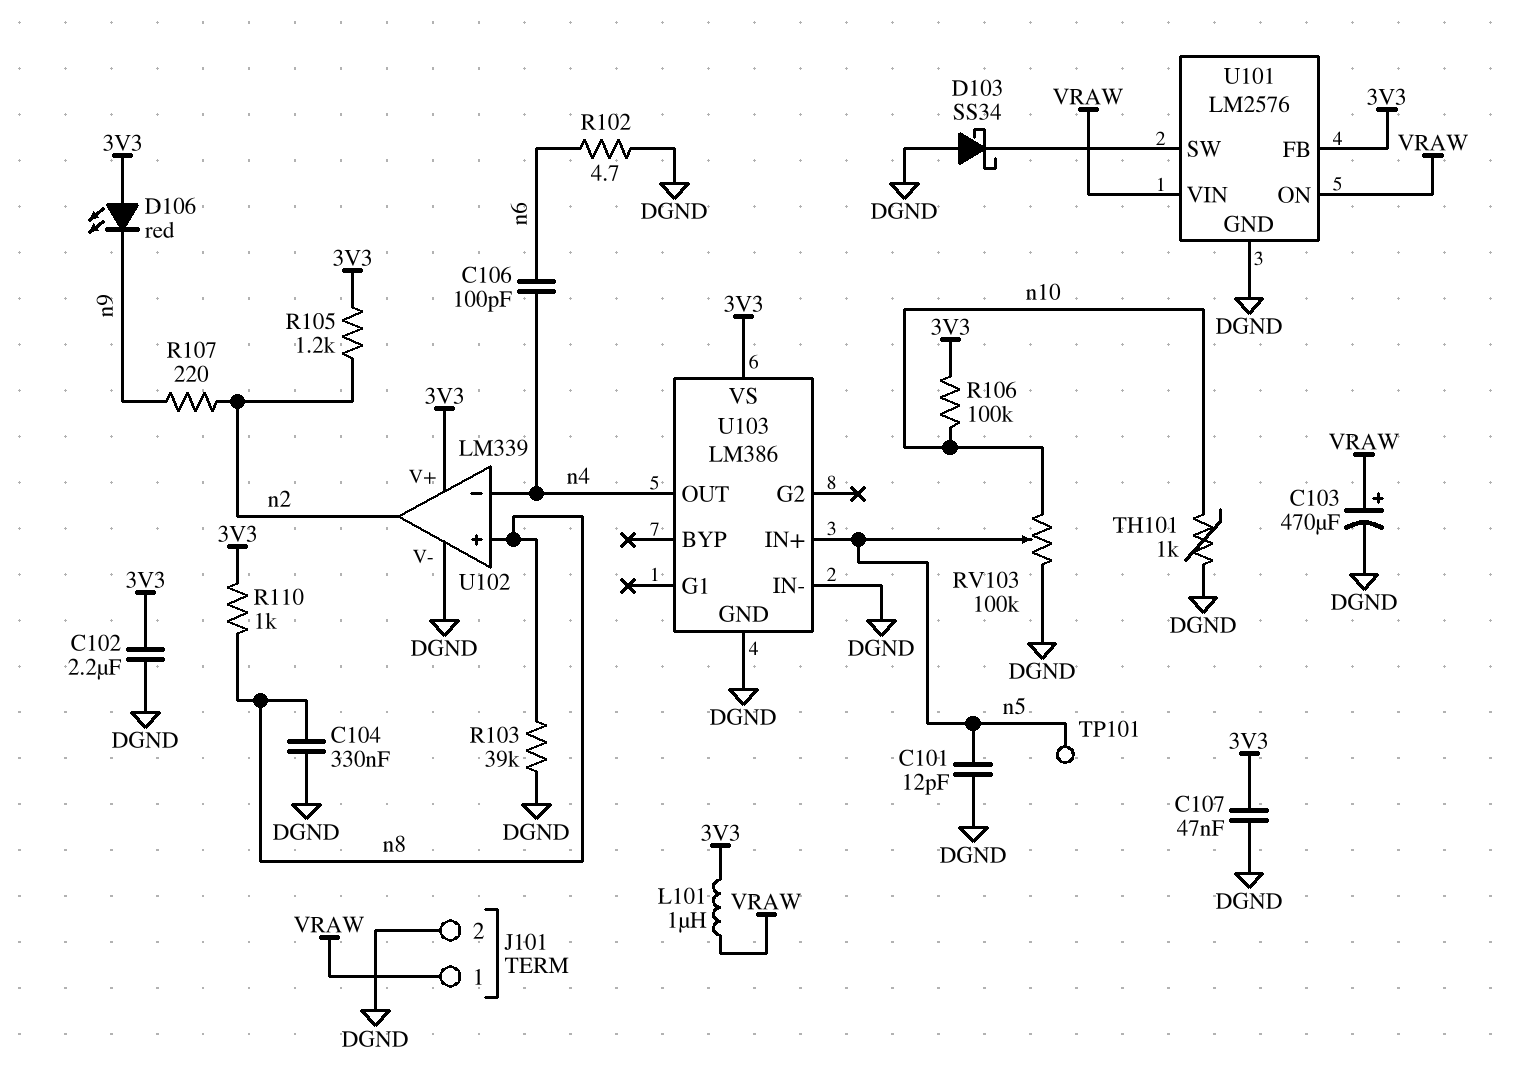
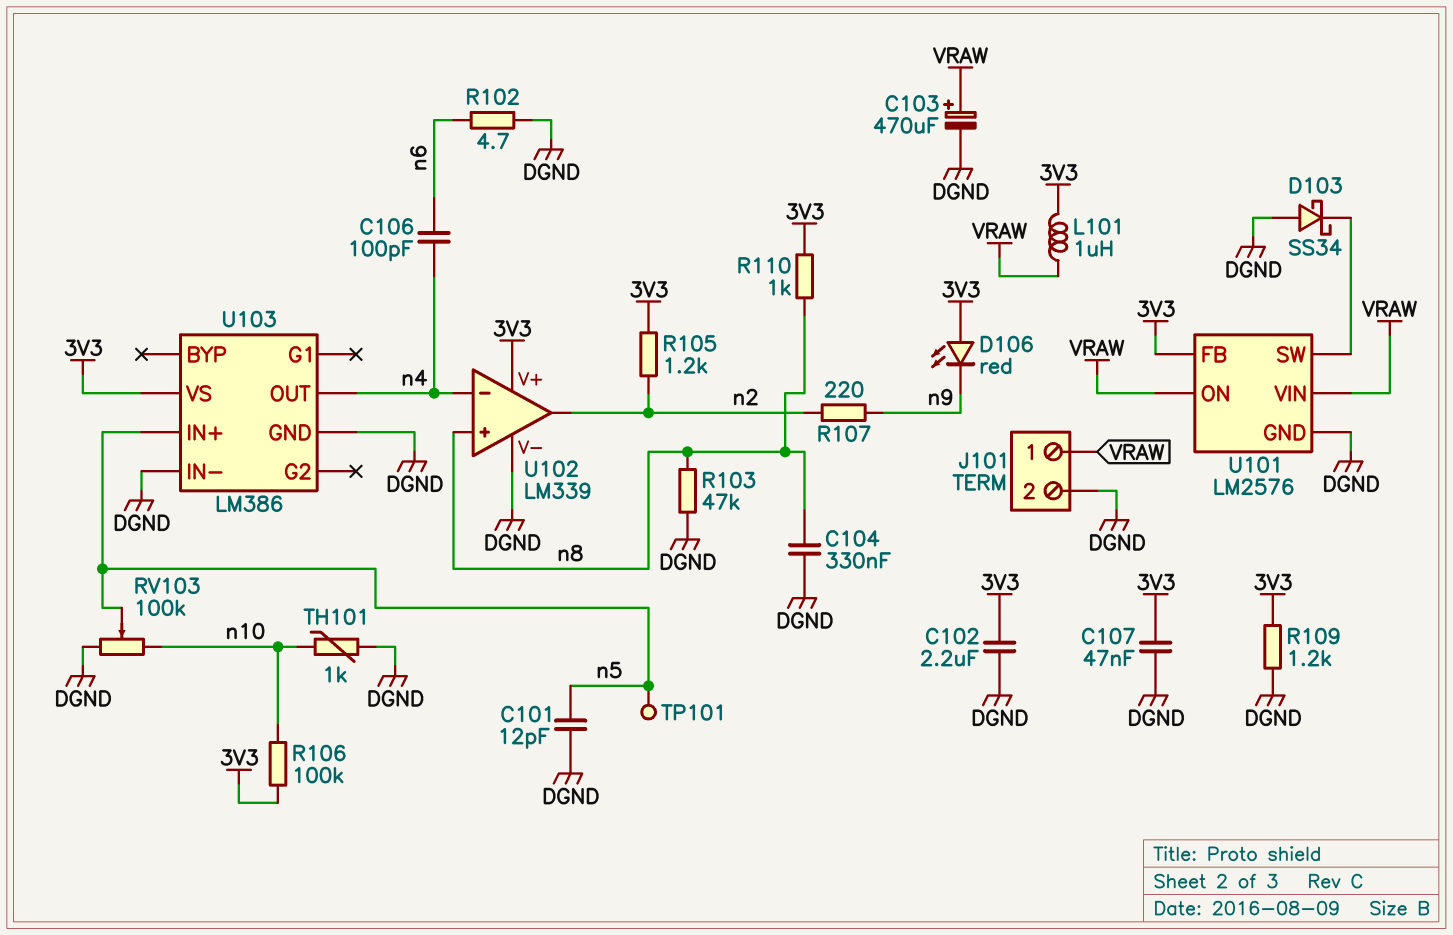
R103: 39k (DGND, n8) -> 47k (DGND, n8)
R109: none -> 1.2k (3V3, DGND)

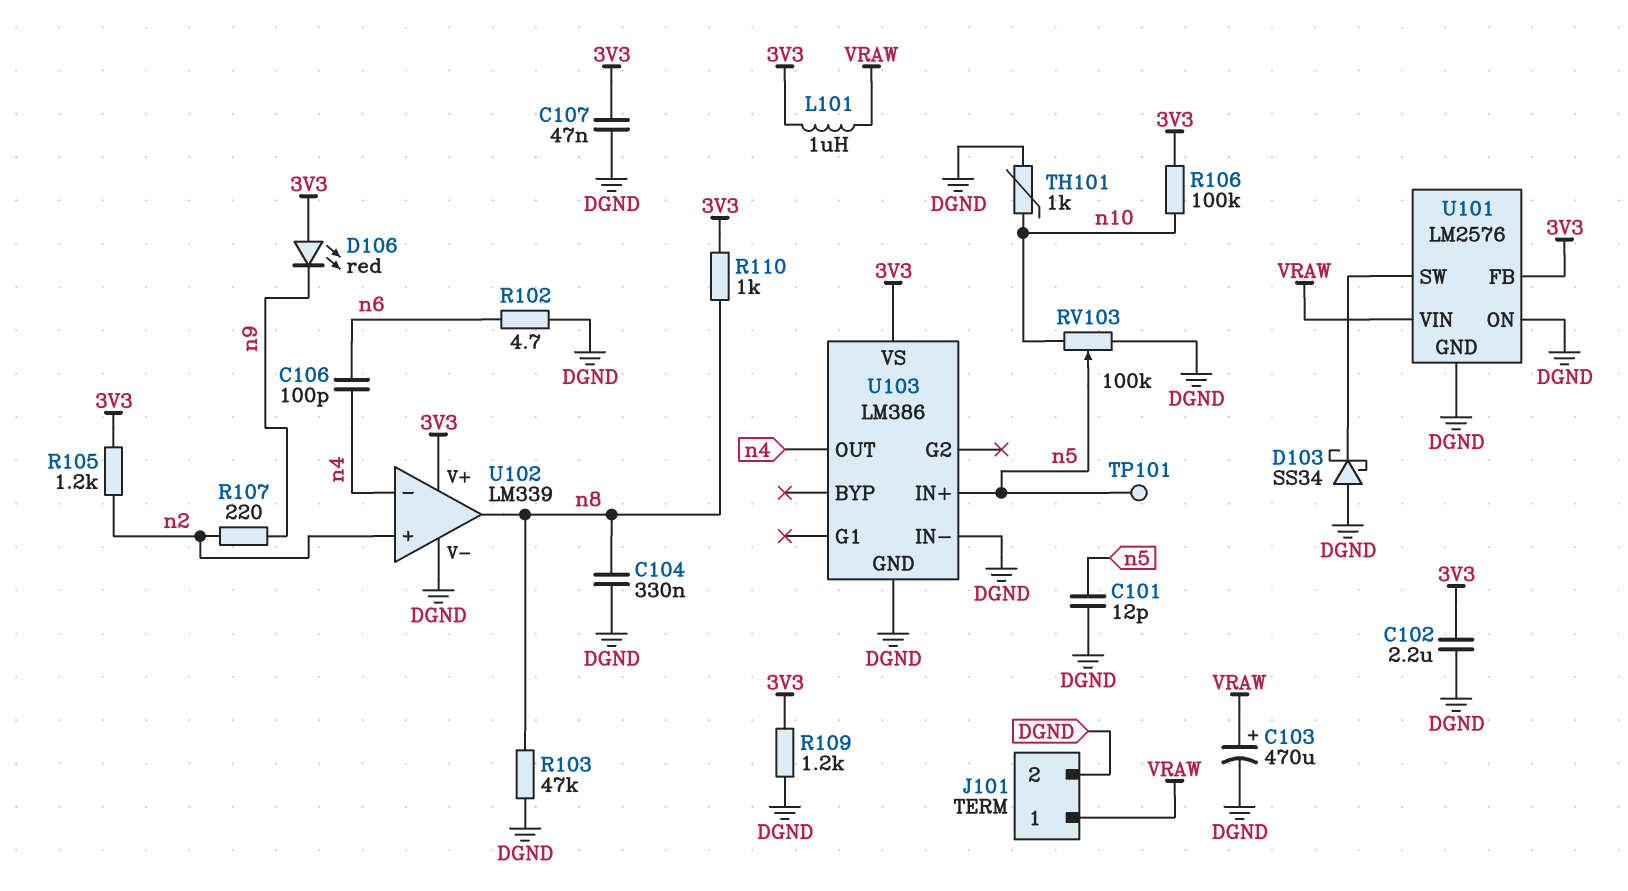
U101 pin ON: VRAW -> DGND
U102 pin in+: n8 -> n2
U102 pin out: n2 -> n8

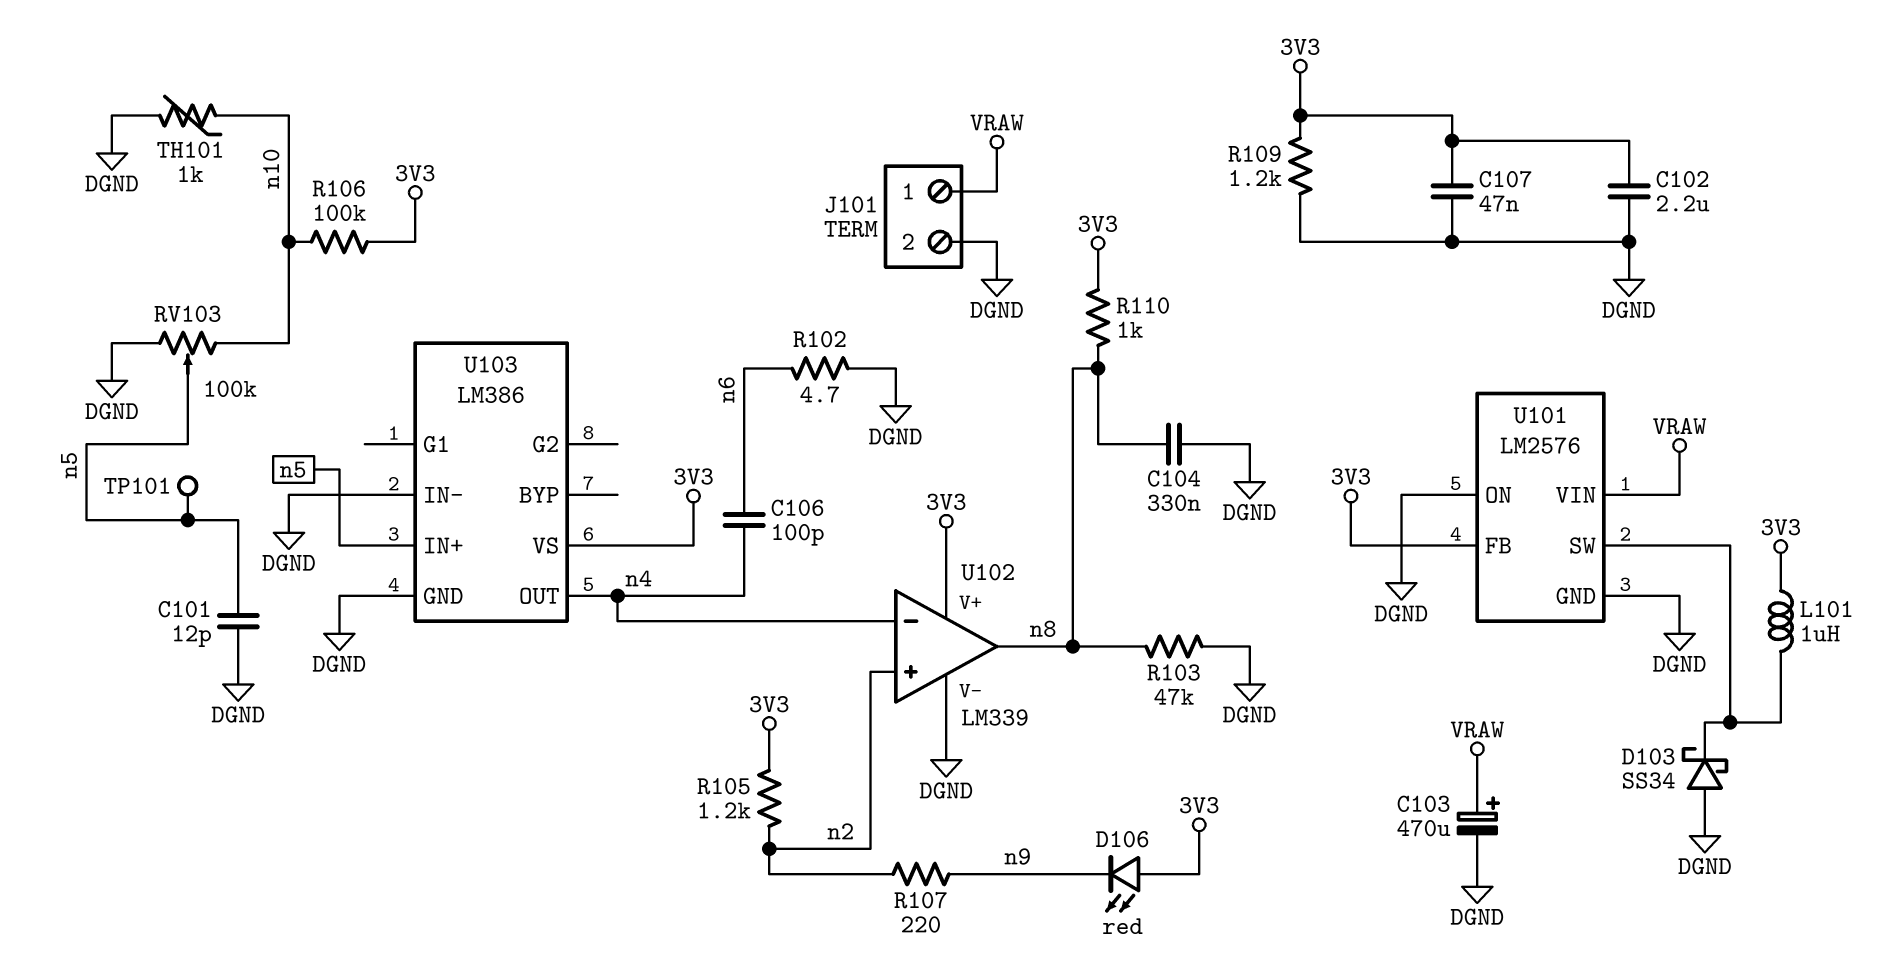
L101: 1uH (3V3, VRAW) -> 1uH (3V3, U101/SW)

